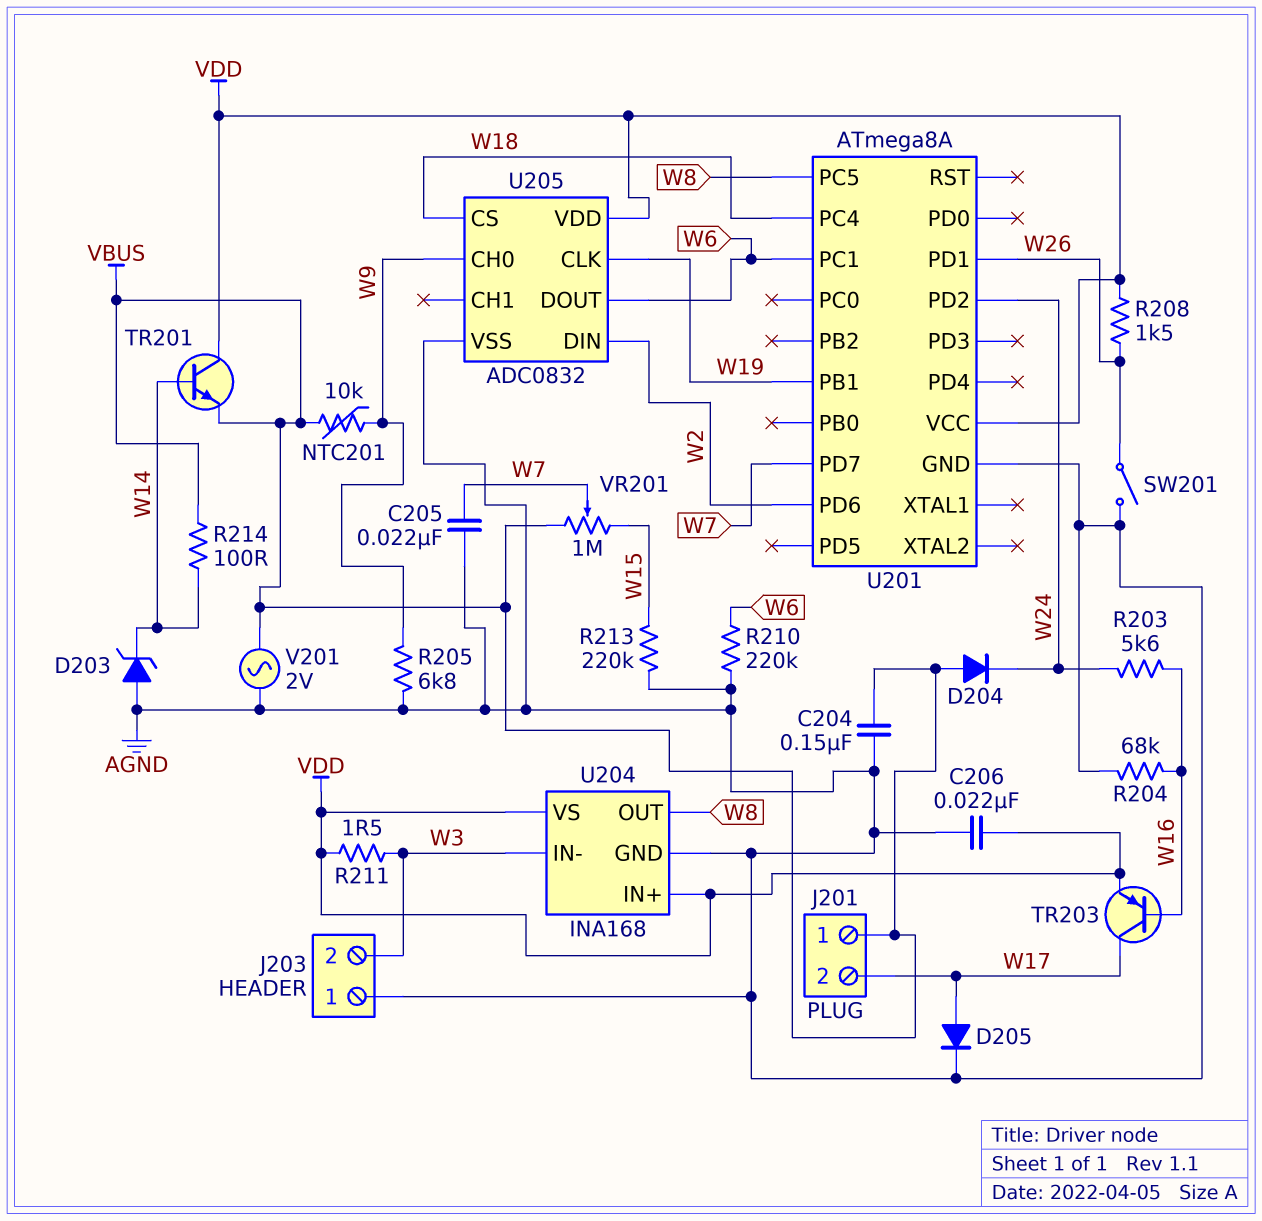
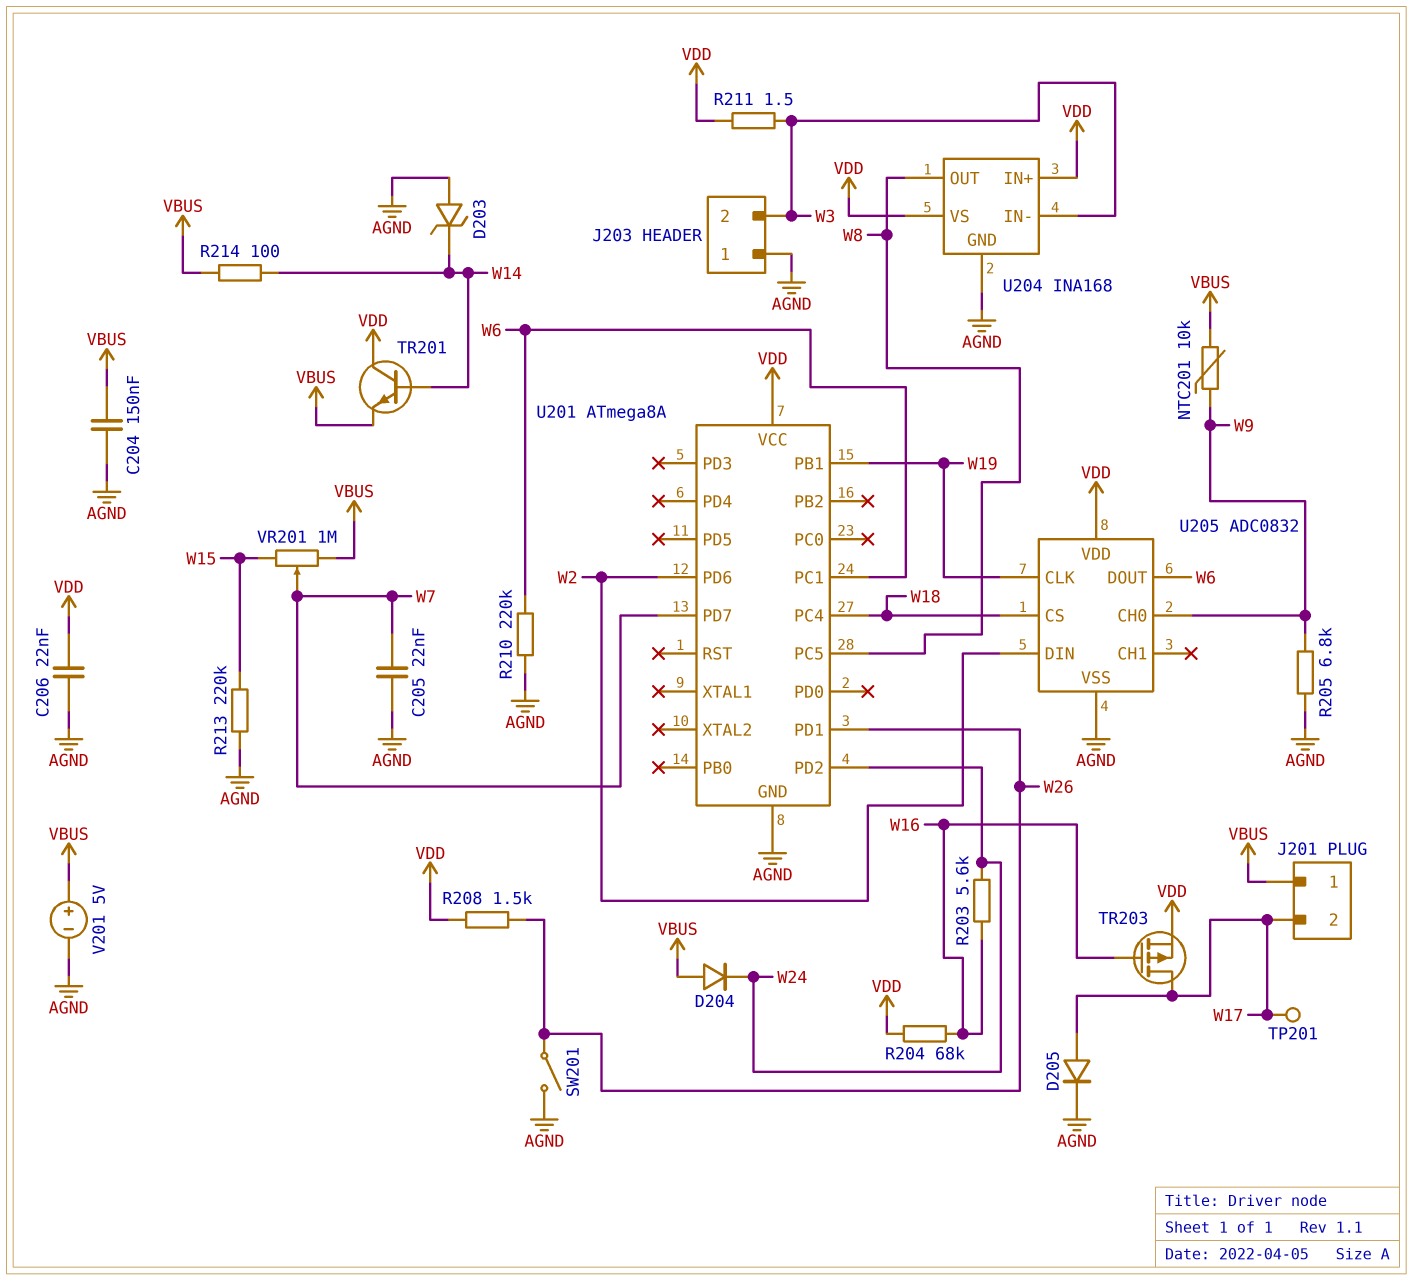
R204: 68k (AGND, W16) -> 68k (VDD, W16)
TP201: none -> test point (W17)
TR203: PNP (B W16, C W17, E VDD) -> PMOS (G W16, D W17, S VDD)
V201: AC 2V (AGND, VBUS) -> 5V (plus VBUS, minus AGND)

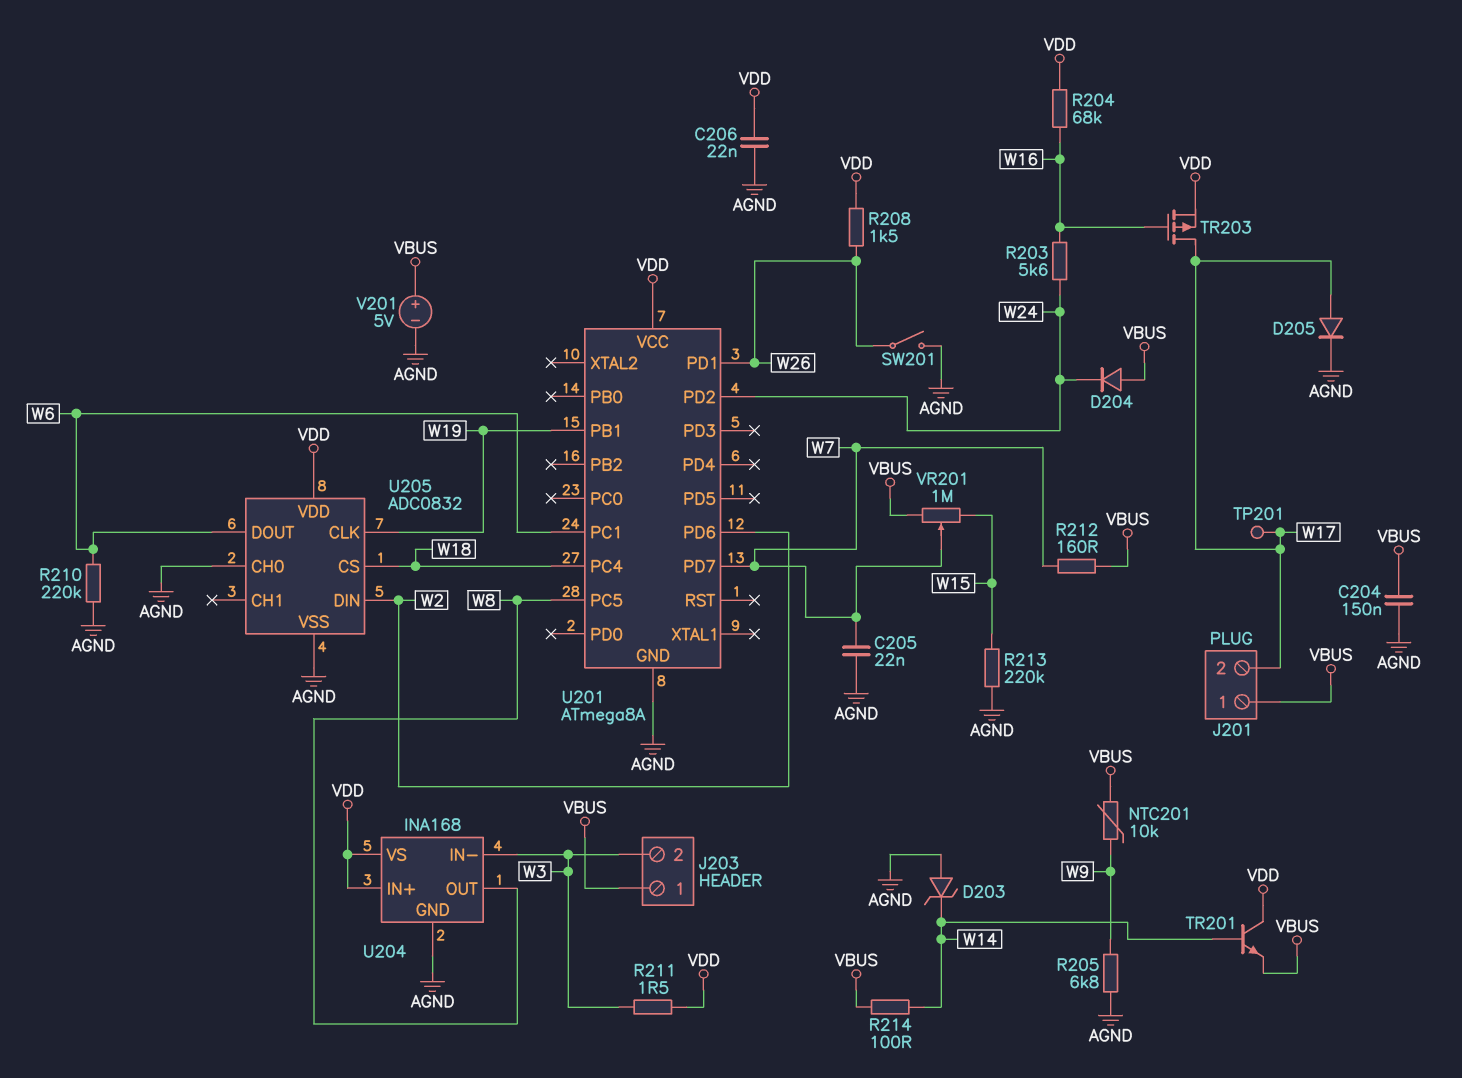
J203 pin 1: AGND -> VBUS
R212: none -> 160 (VBUS, W7)
U205 pin CH0: W9 -> AGND

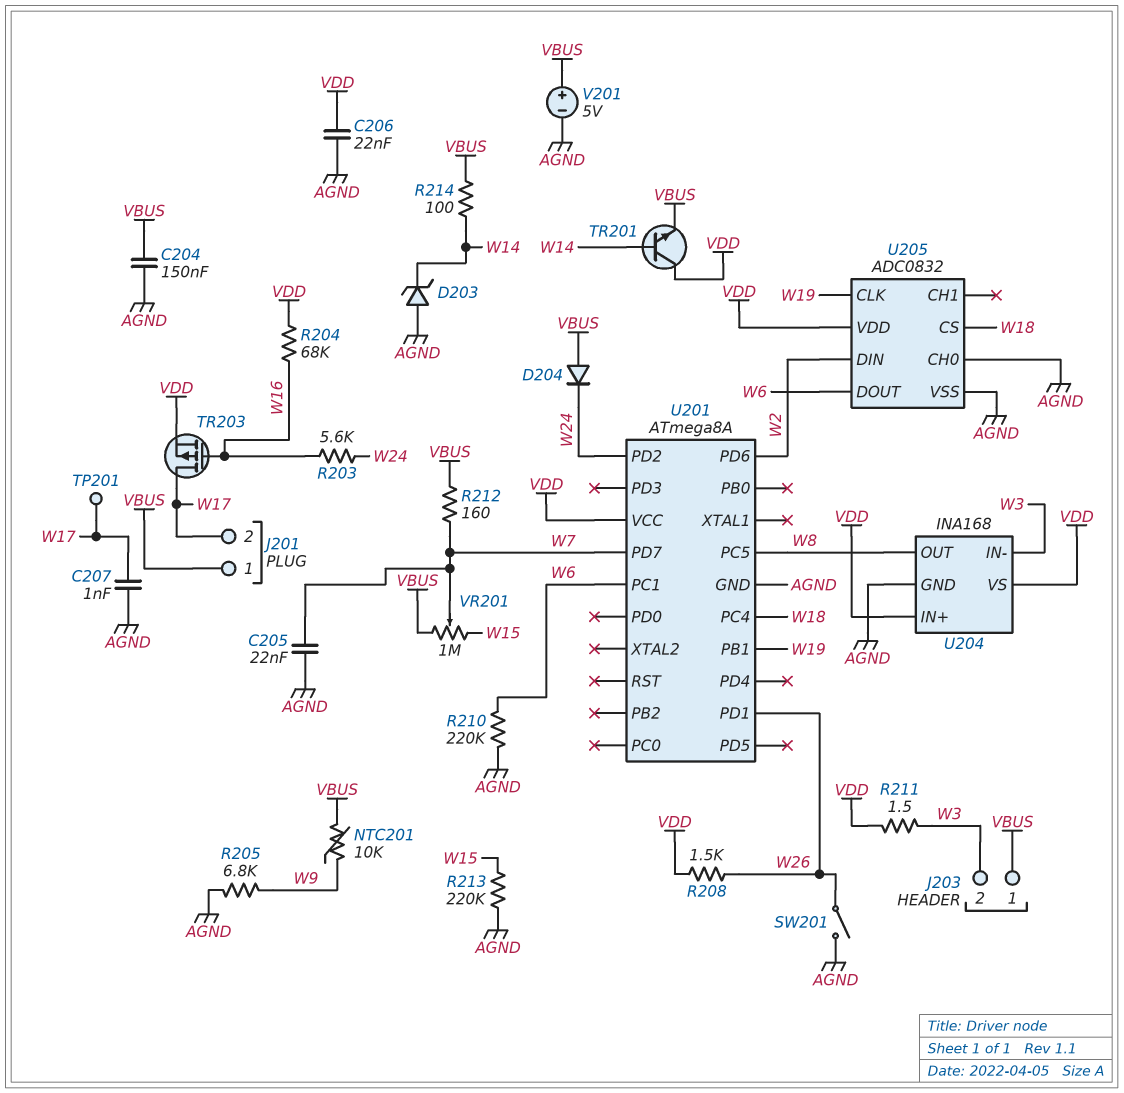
C207: none -> 1nF (AGND, W17)
D205: diode (A W17, K AGND) -> none

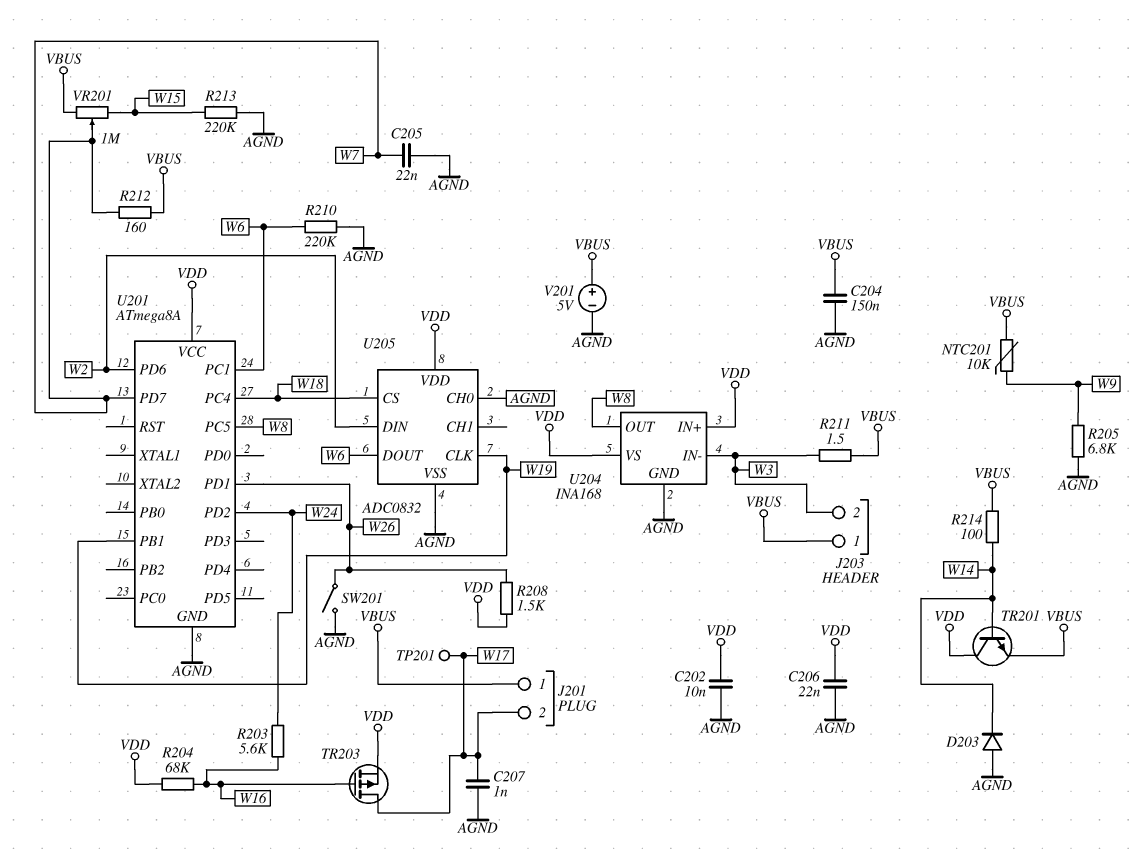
C202: none -> 10nF (AGND, VDD)
D203: zener (A AGND, K W14) -> diode (A AGND, K W14)
D204: diode (A VBUS, K W24) -> none
R211: 1.5 (VDD, W3) -> 1.5 (VBUS, W3)

